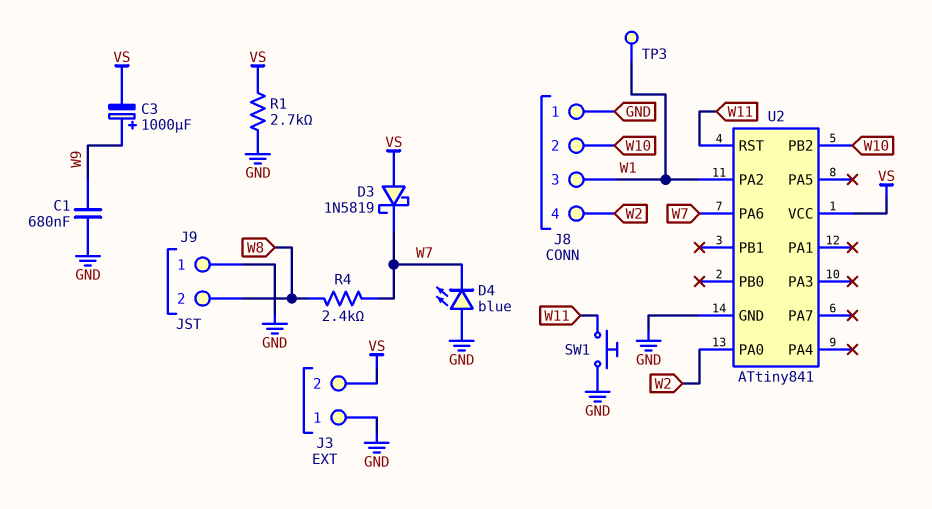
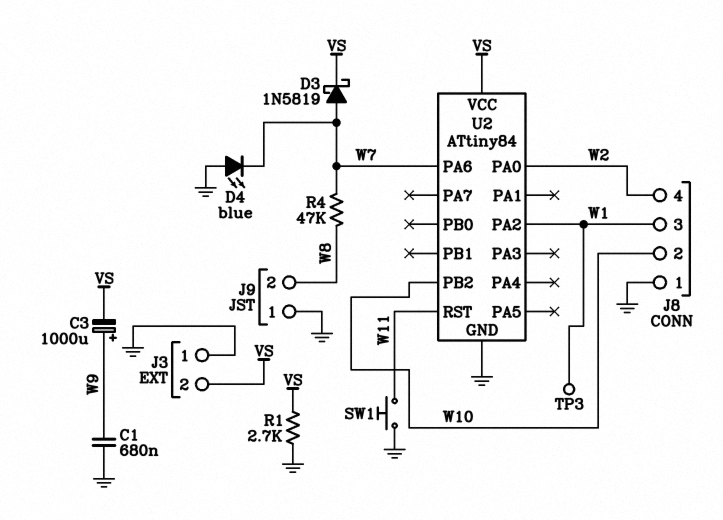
D3: schottky 1N5819 (A VS, K W7) -> schottky 1N5819 (A W7, K VS)
R4: 2.4k (W7, W8) -> 47k (W7, W8)
U2: ATtiny841 -> ATtiny84

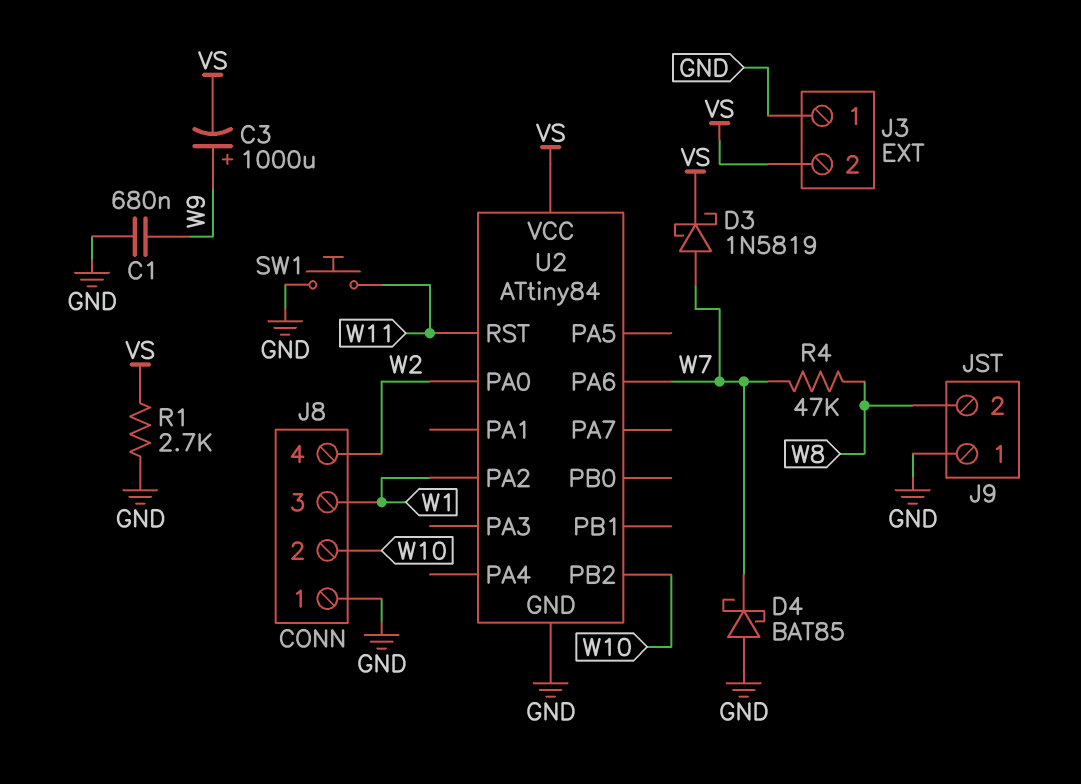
D4: LED blue (A GND, K W7) -> schottky BAT85 (A GND, K W7)
TP3: test point (W1) -> none

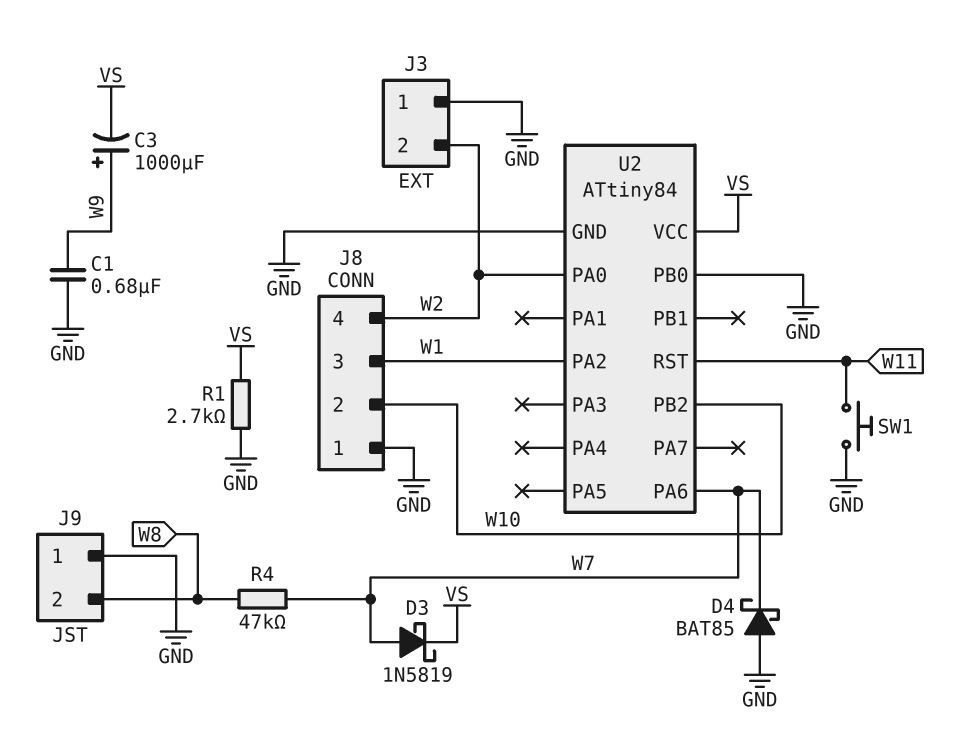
J3 pin 2: VS -> W2
U2 pin PB0: none -> GND

